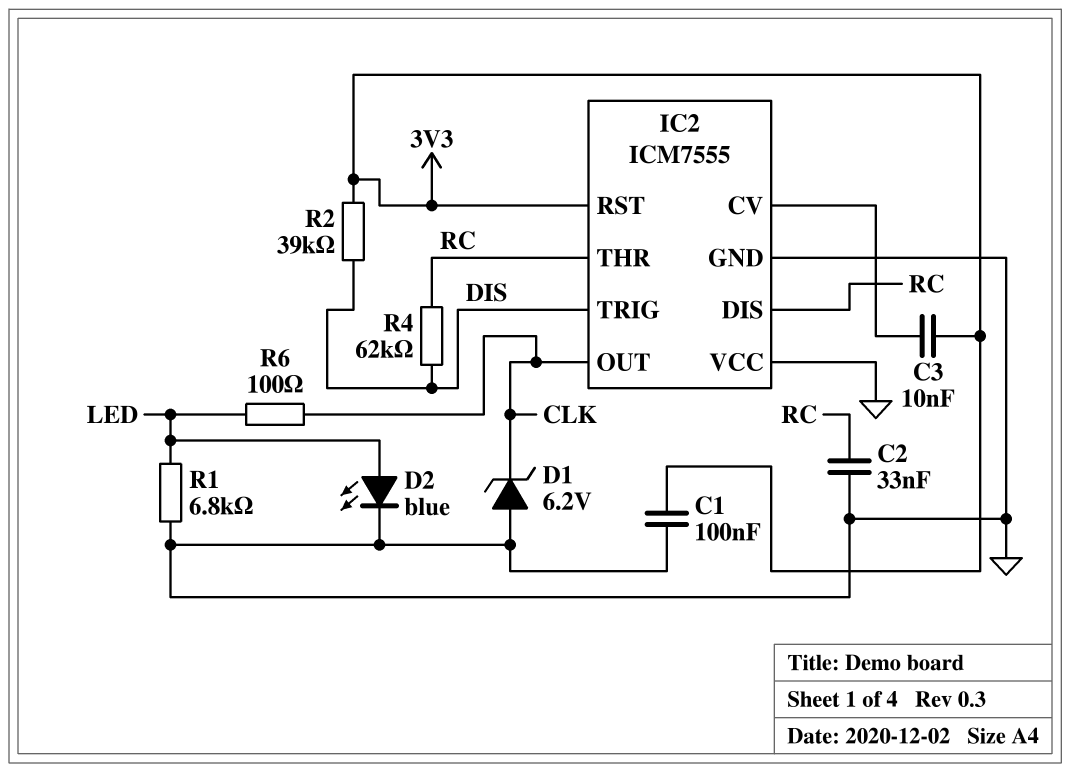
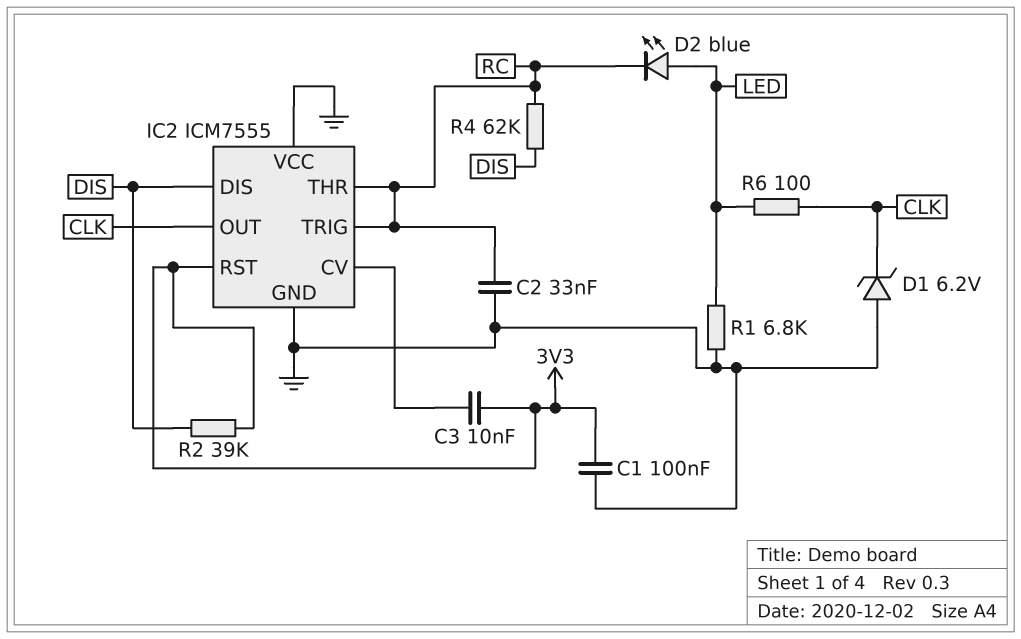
D2: LED blue (A LED, K GND) -> LED blue (A LED, K RC)
IC2 pin DIS: RC -> DIS
IC2 pin TRIG: DIS -> RC

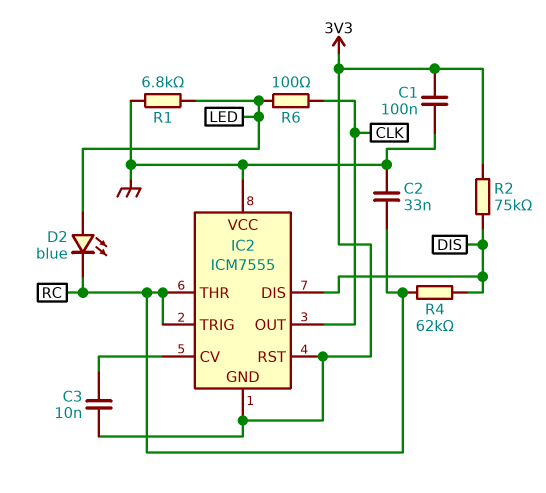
D1: zener 6.2V (A GND, K CLK) -> none
IC2 pin GND: GND -> 3V3
R2: 39k (3V3, DIS) -> 75k (3V3, DIS)

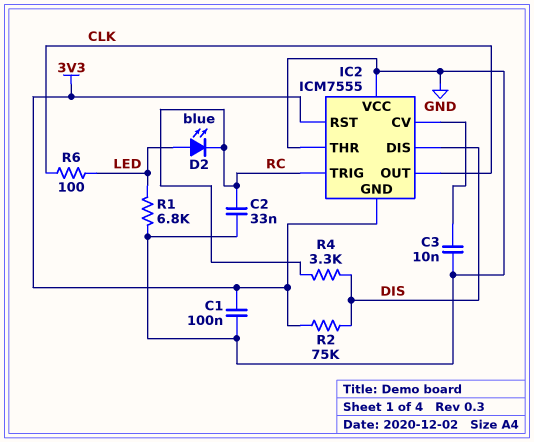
C3: 10nF (3V3, IC2/CV) -> 10nF (GND, IC2/CV)
IC2 pin THR: RC -> GND
R4: 62k (DIS, RC) -> 3.3k (DIS, RC)

